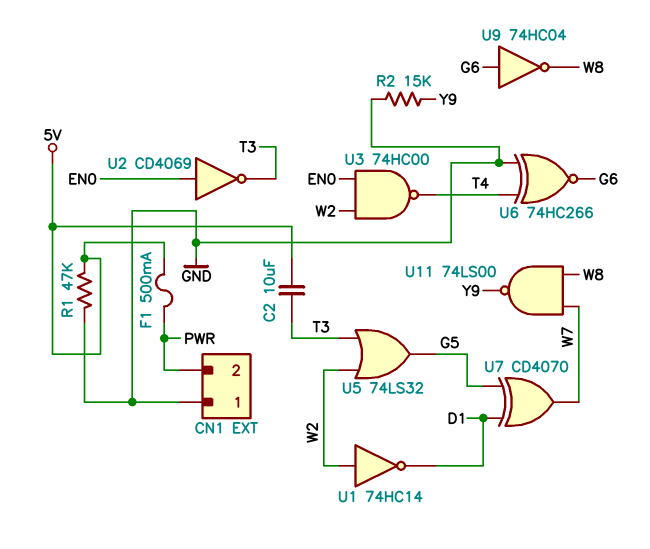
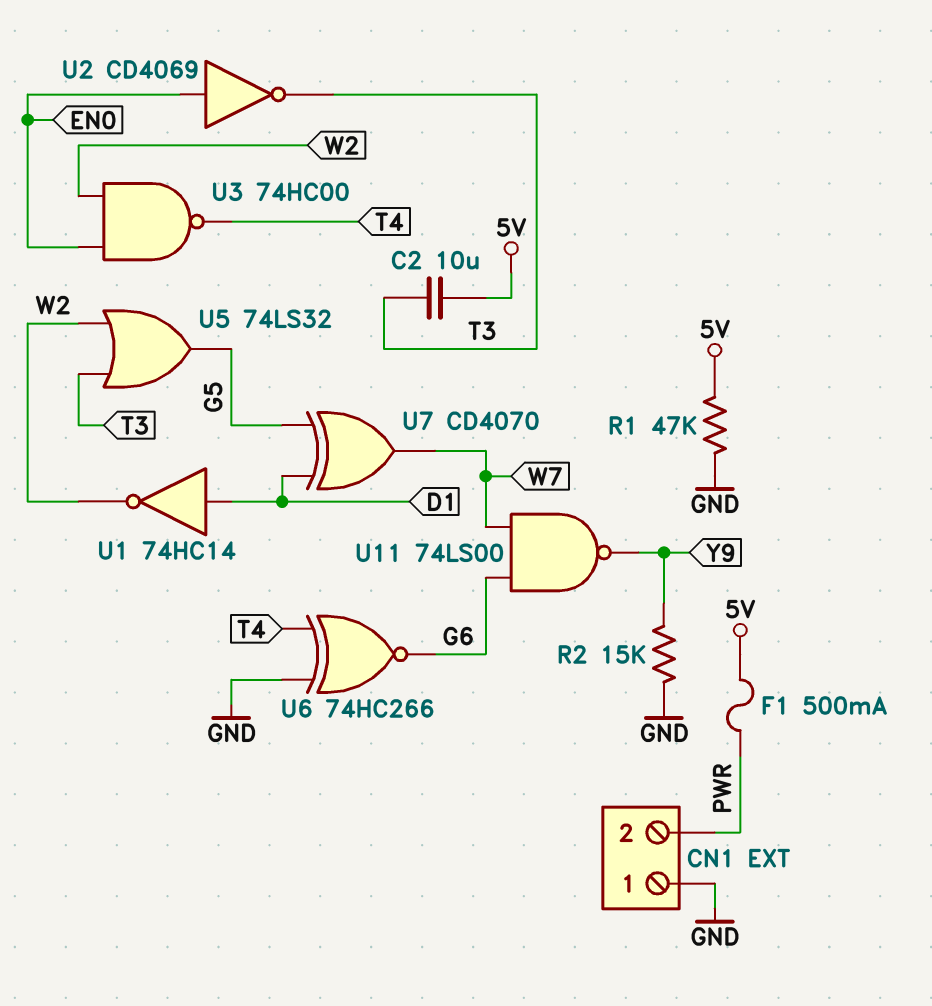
U1: NOT 74HC14 (in W2, out D1) -> NOT 74HC14 (in D1, out W2)
U9: NOT 74HC04 (in G6, out W8) -> none
U11: NAND 74LS00 (in W7, in W8, out Y9) -> NAND 74LS00 (in G6, in W7, out Y9)

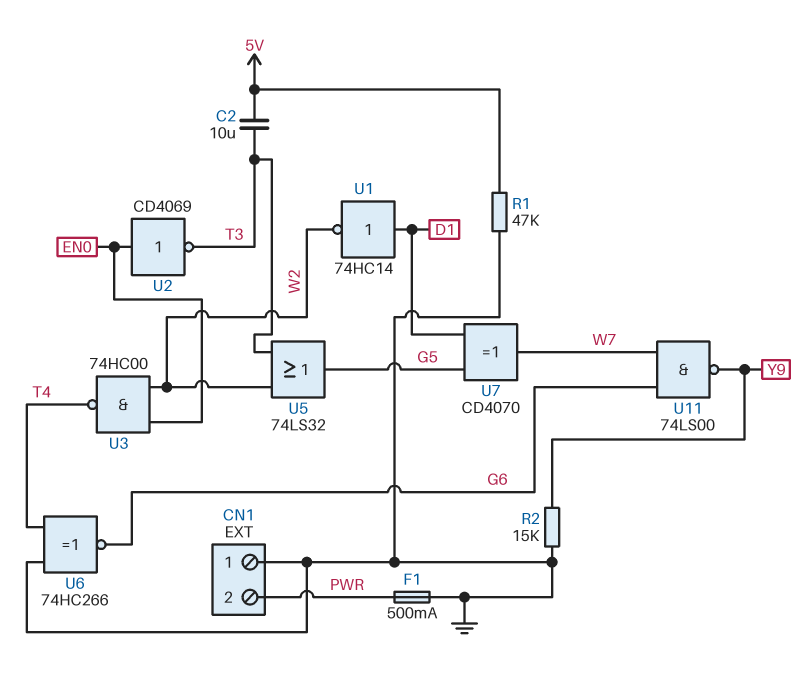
F1: 500mA (5V, PWR) -> 500mA (GND, PWR)

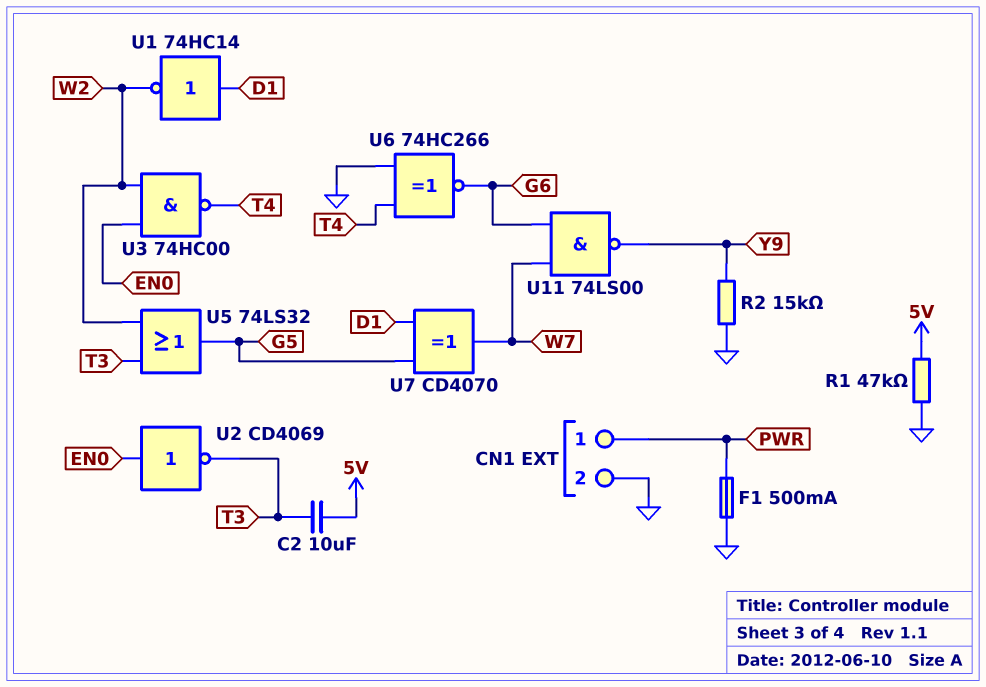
CN1 pin 1: GND -> PWR
CN1 pin 2: PWR -> GND

